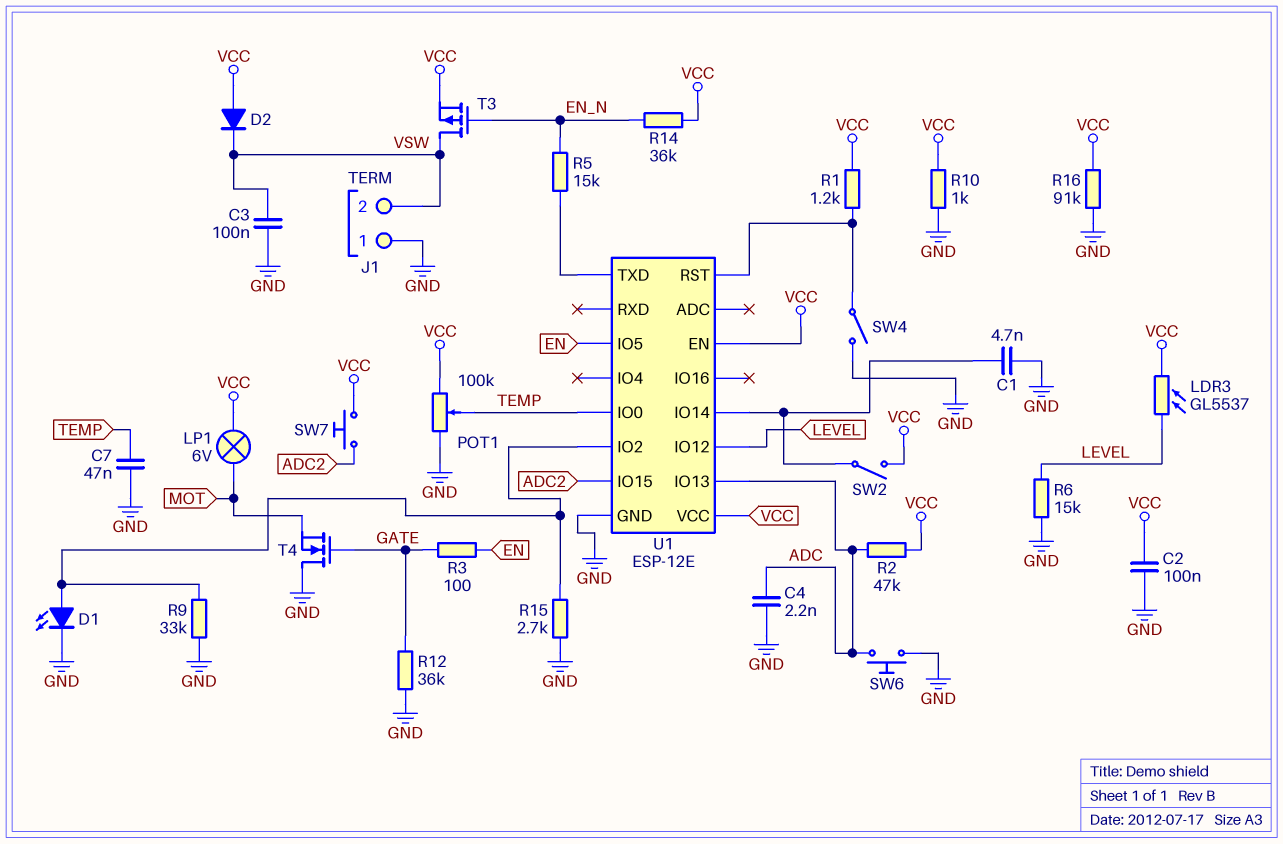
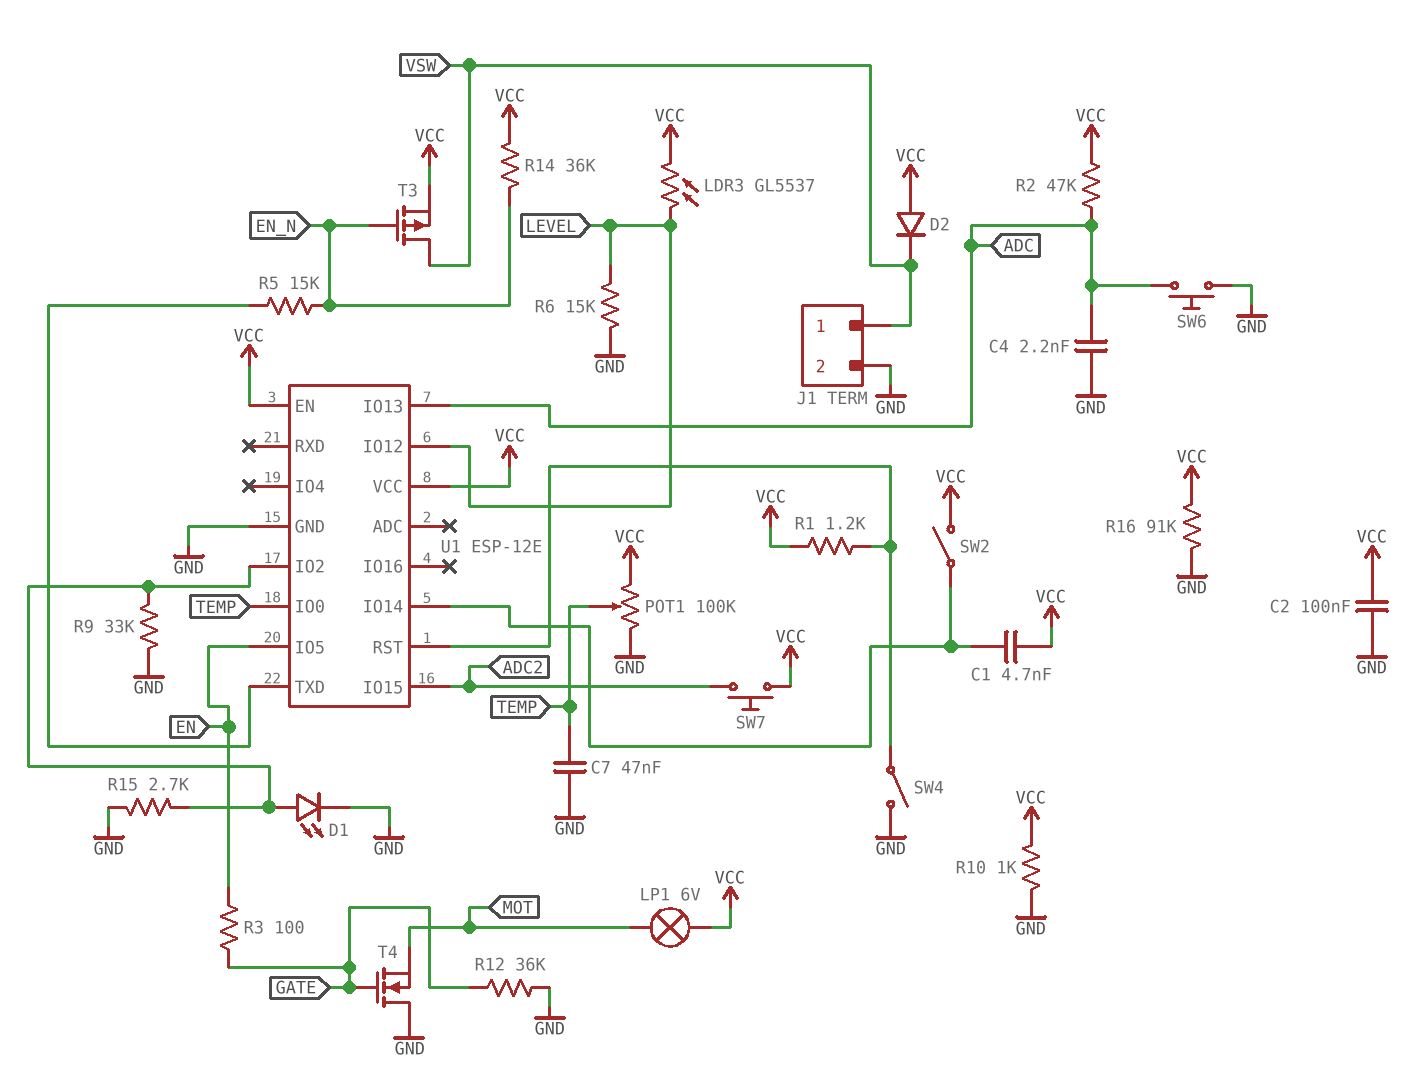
C1: 4.7nF (GND, U1/IO14) -> 4.7nF (U1/IO14, VCC)
C3: 100nF (GND, VSW) -> none
J1 pin 1: GND -> VSW
J1 pin 2: VSW -> GND

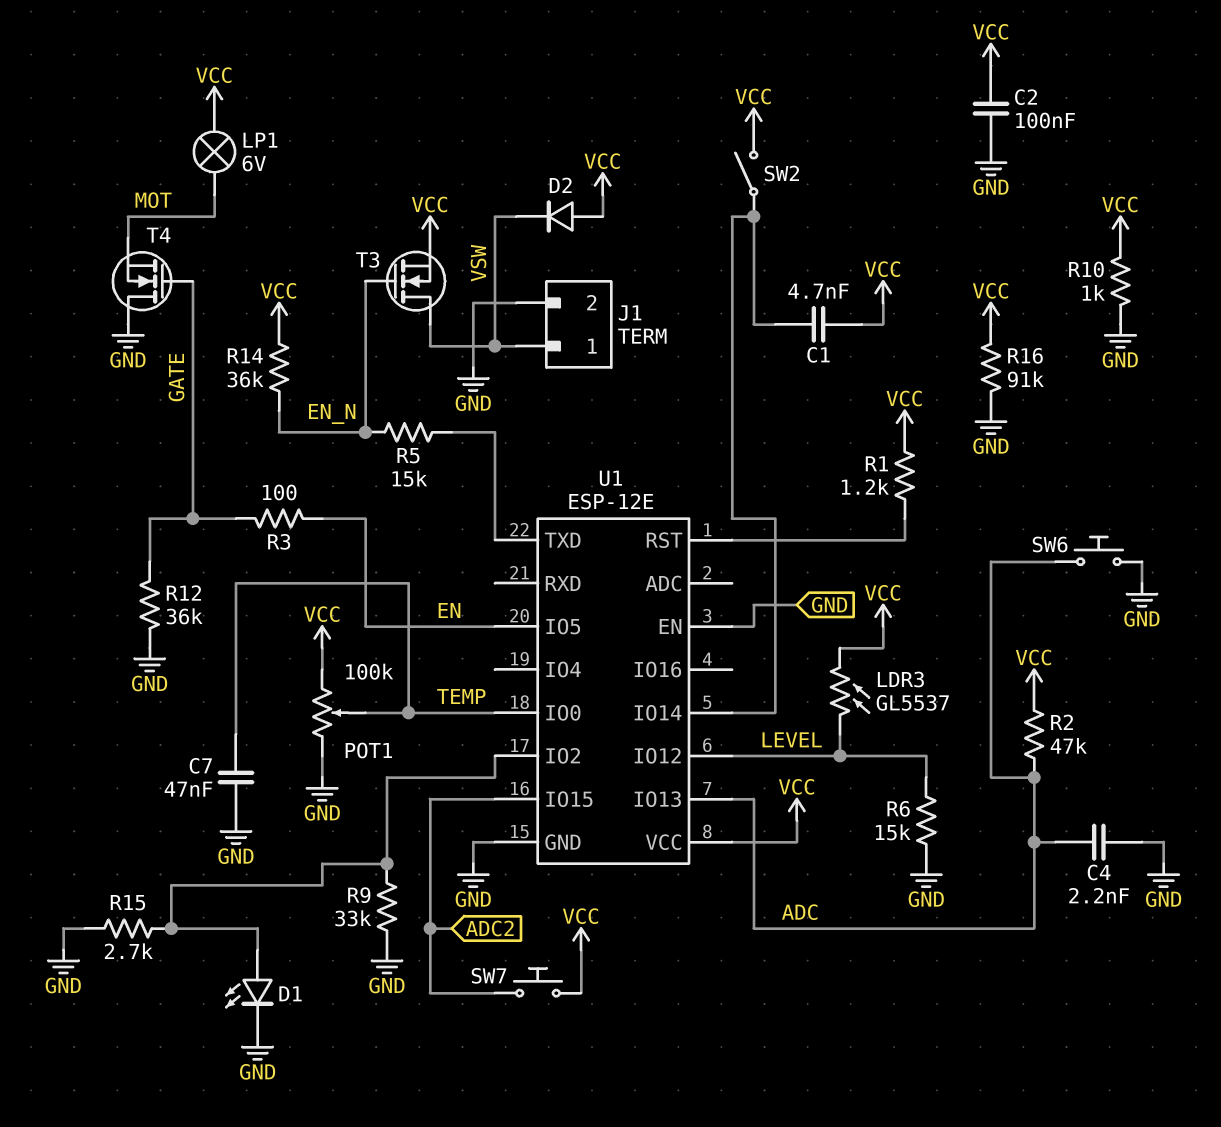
SW4: switch (GND, U1/RST) -> none
T3: PMOS (G EN_N, D VSW, S VCC) -> NMOS (G EN_N, D VSW, S VCC)
U1 pin EN: VCC -> GND

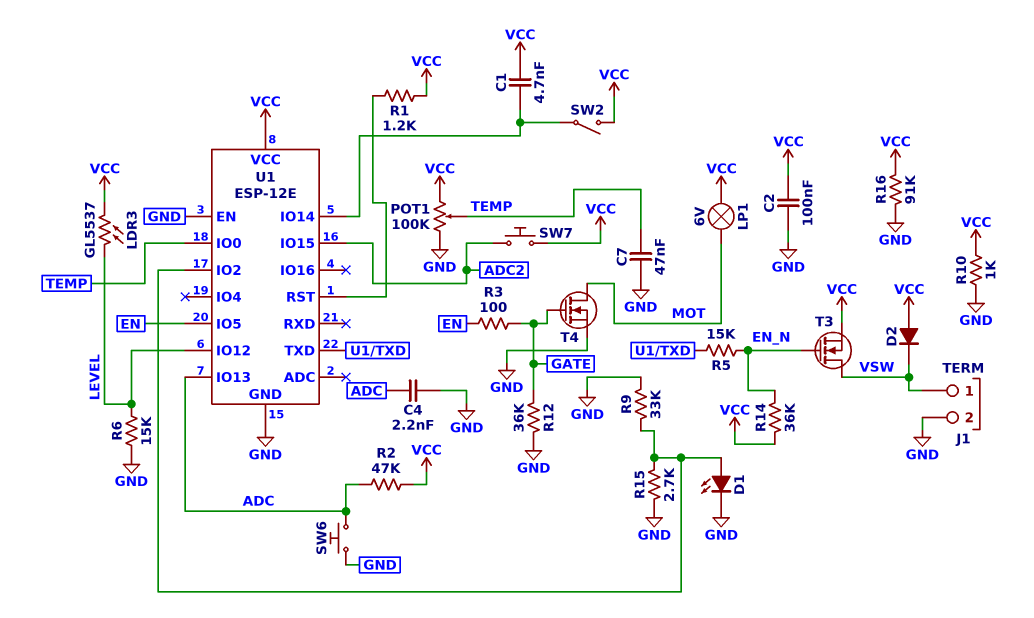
T4: NMOS (G GATE, D GND, S MOT) -> NMOS (G GATE, D MOT, S GND)

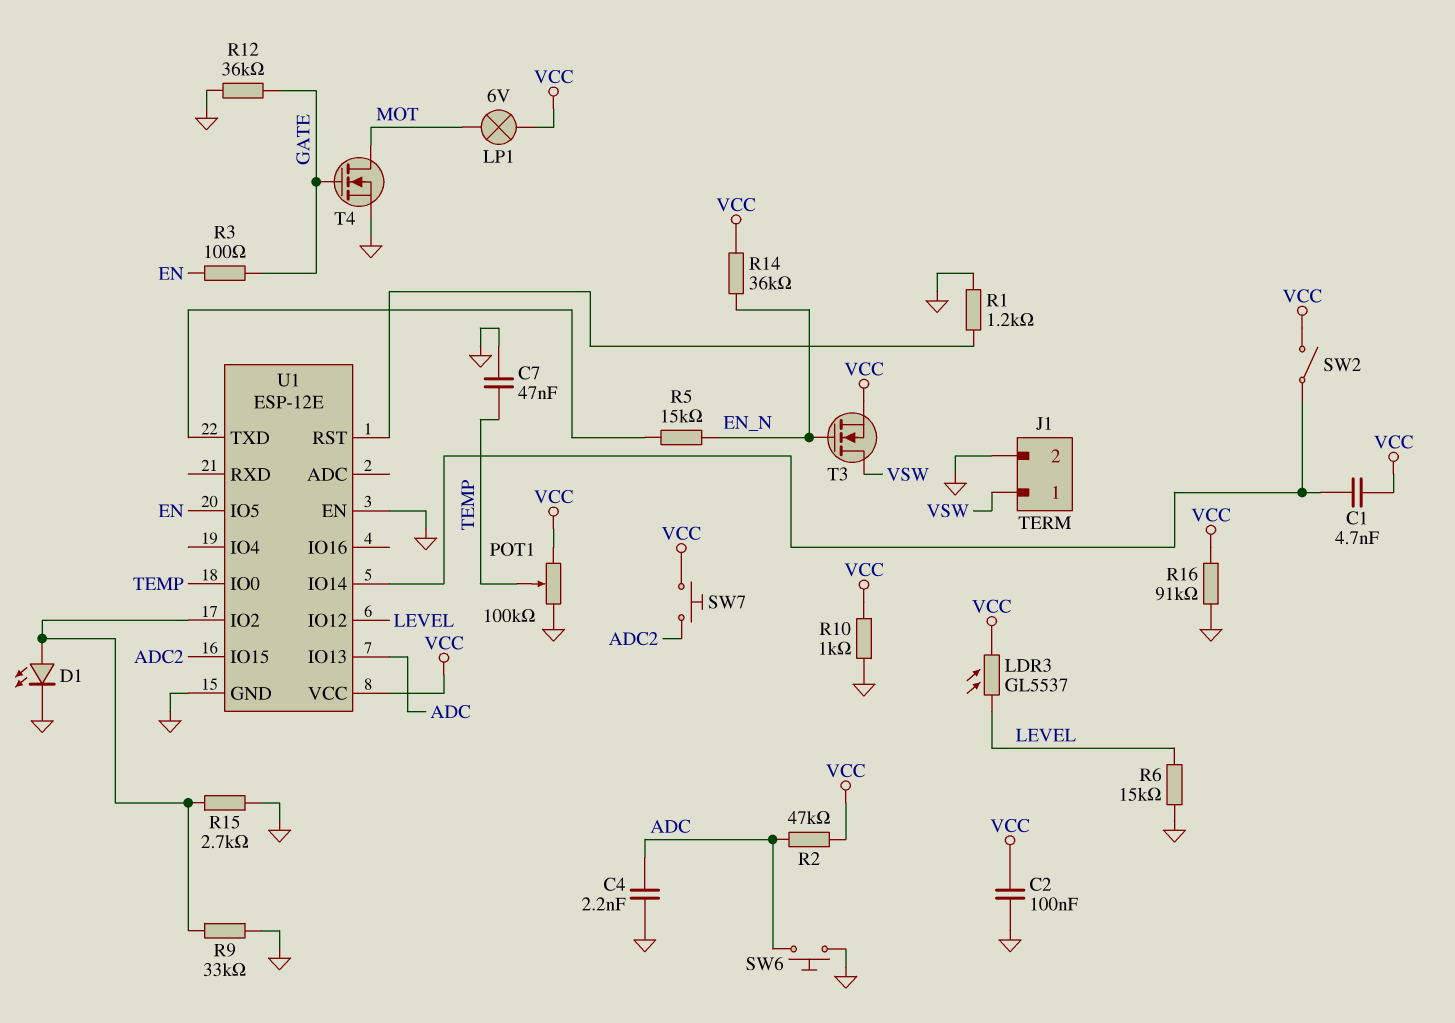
D2: diode (A VCC, K VSW) -> none
R1: 1.2k (U1/RST, VCC) -> 1.2k (GND, U1/RST)

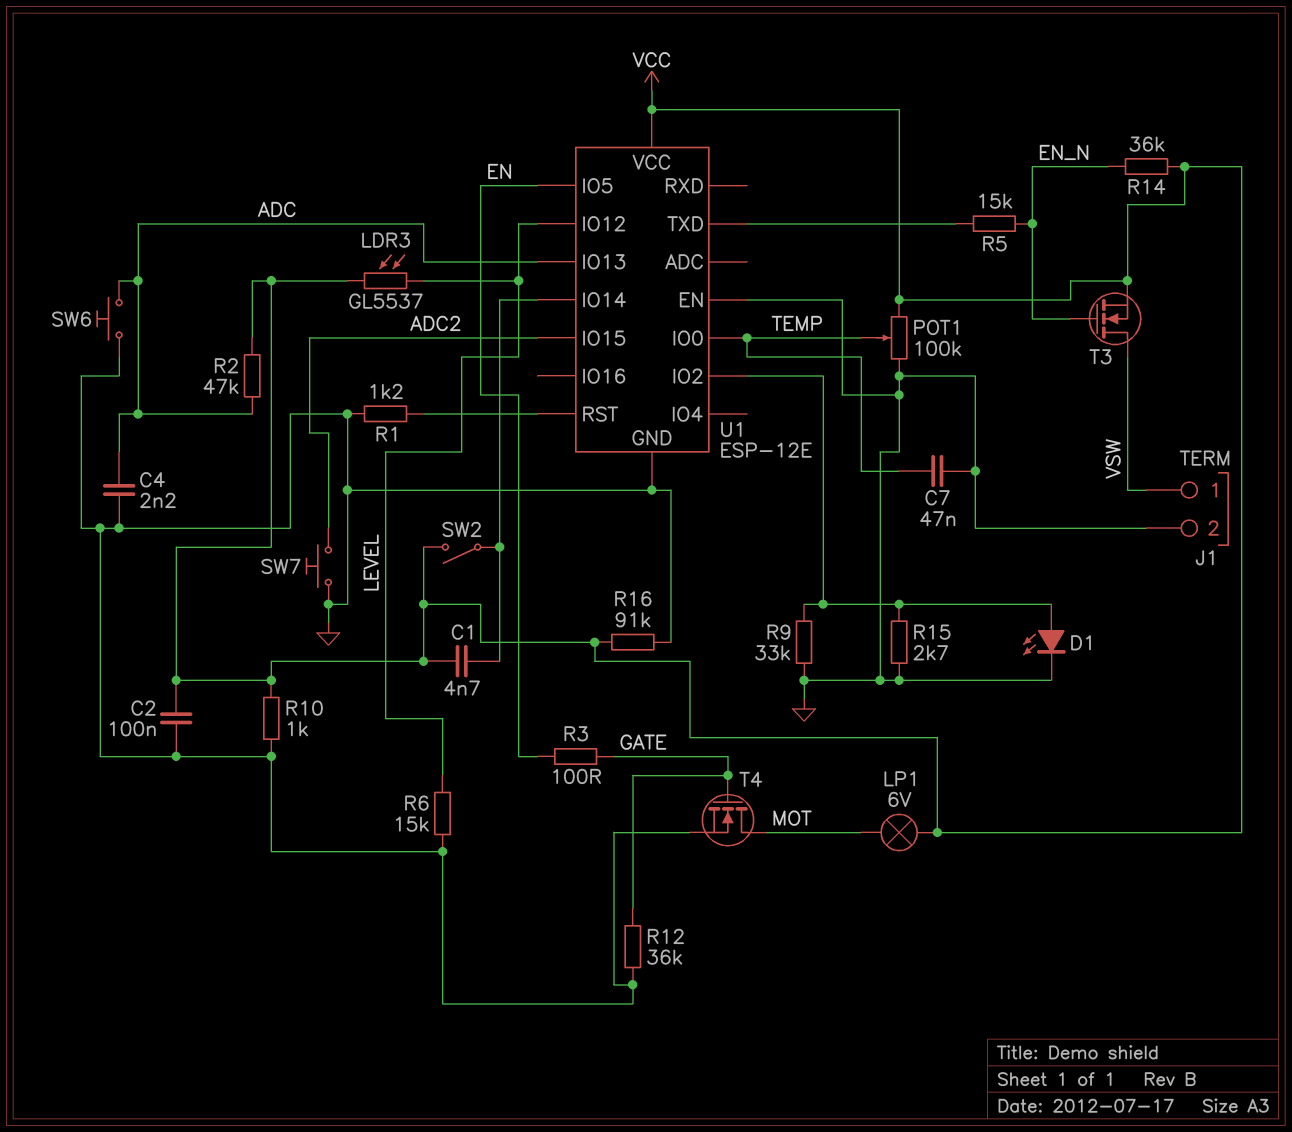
SW7: button (ADC2, VCC) -> button (ADC2, GND)

